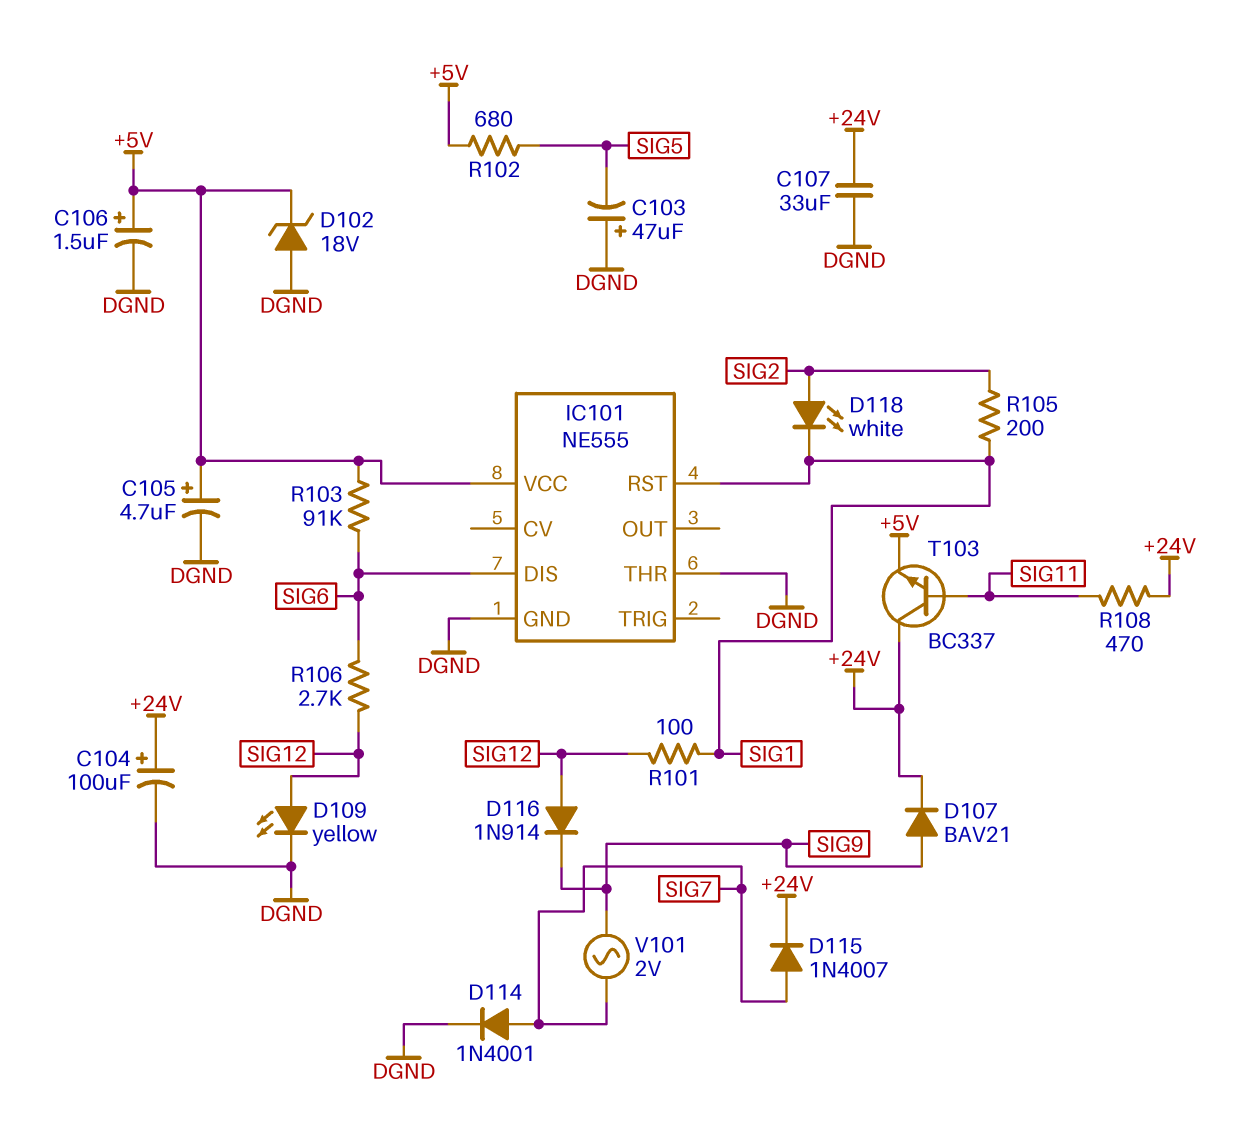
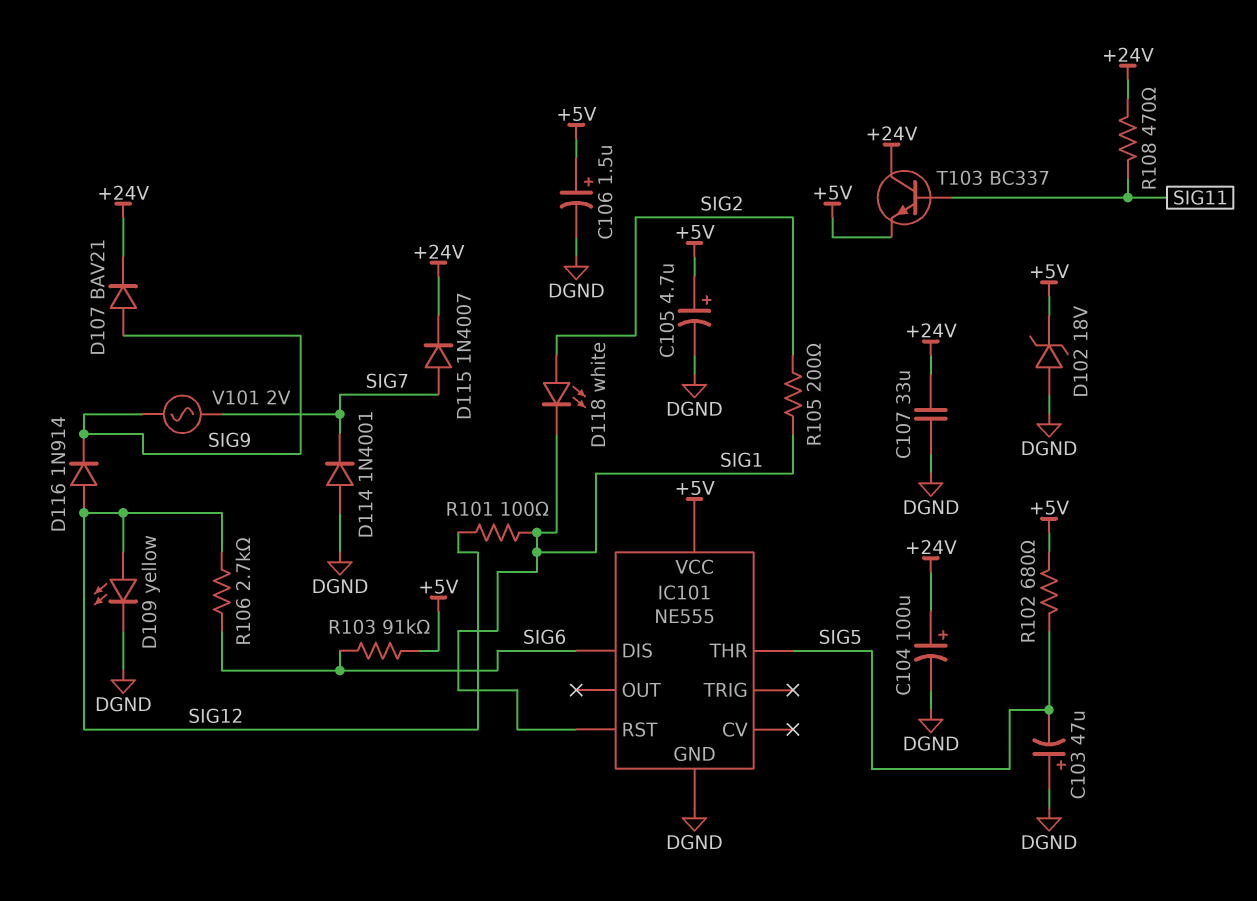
D114: diode 1N4001 (A SIG7, K DGND) -> diode 1N4001 (A DGND, K SIG7)
IC101 pin THR: DGND -> SIG5

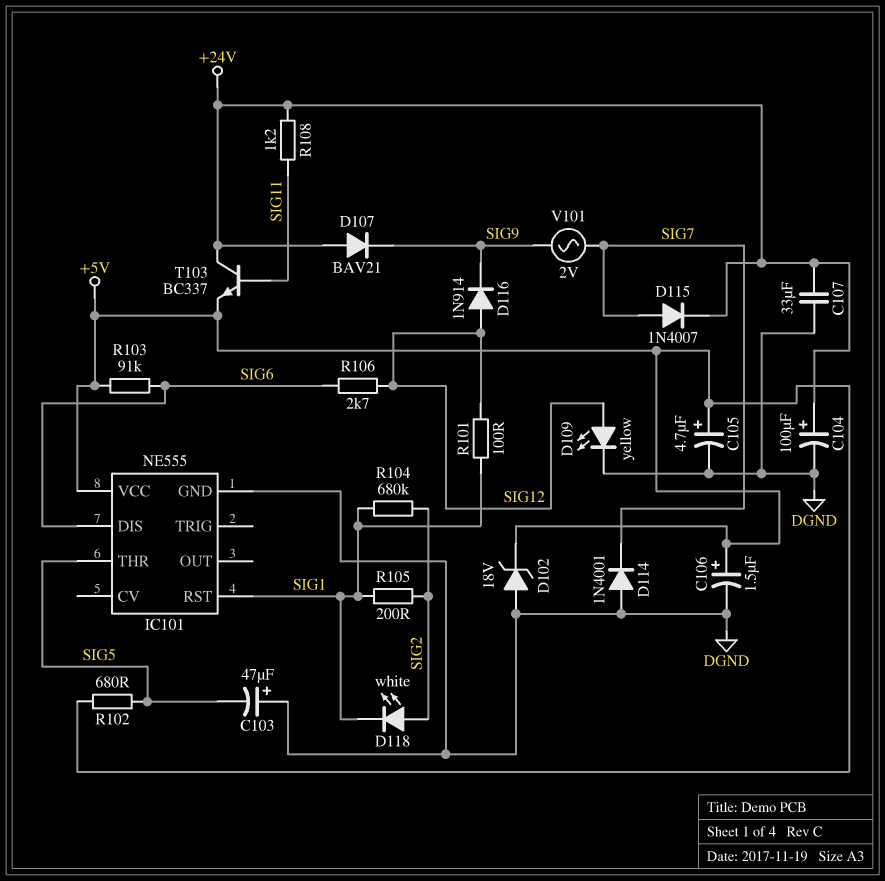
D107: diode BAV21 (A SIG9, K +24V) -> diode BAV21 (A +24V, K SIG9)
R104: none -> 680k (SIG1, SIG2)
R108: 470 (+24V, SIG11) -> 1.2k (+24V, SIG11)

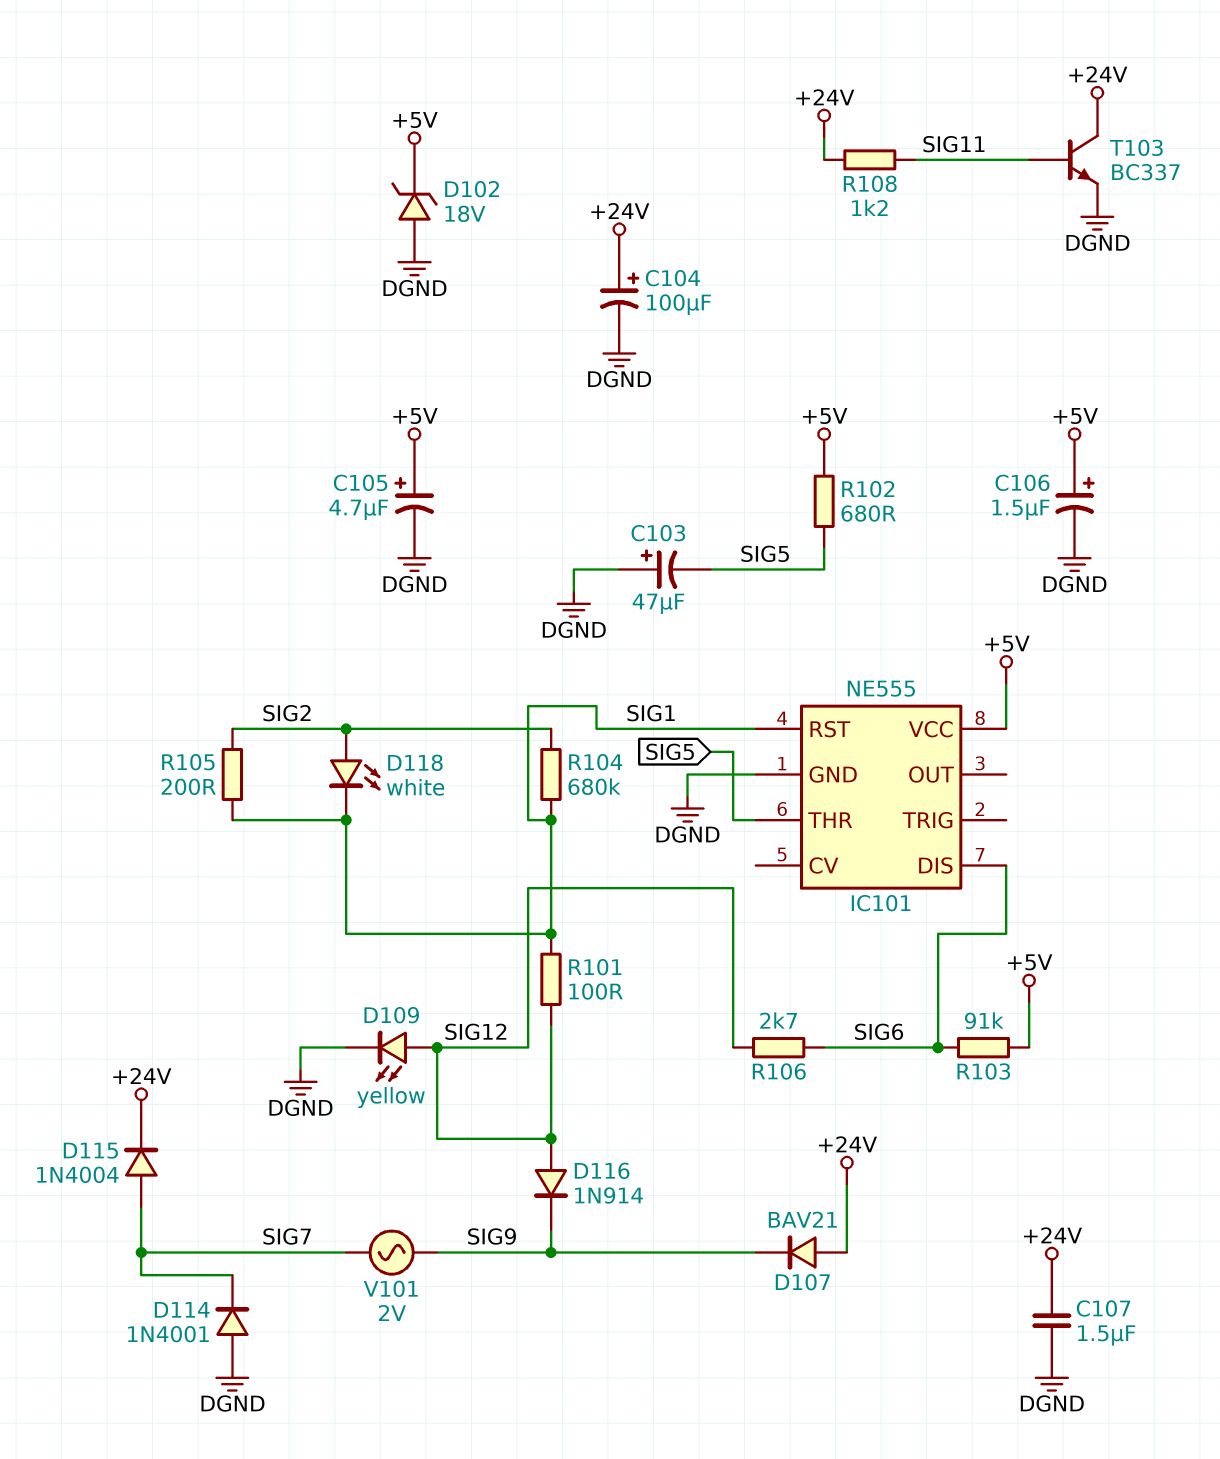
C107: 33uF (+24V, DGND) -> 1.5uF (+24V, DGND)
D115: diode 1N4007 (A SIG7, K +24V) -> diode 1N4004 (A SIG7, K +24V)
T103: NPN BC337 (B SIG11, C +24V, E +5V) -> NPN BC337 (B SIG11, C +24V, E DGND)

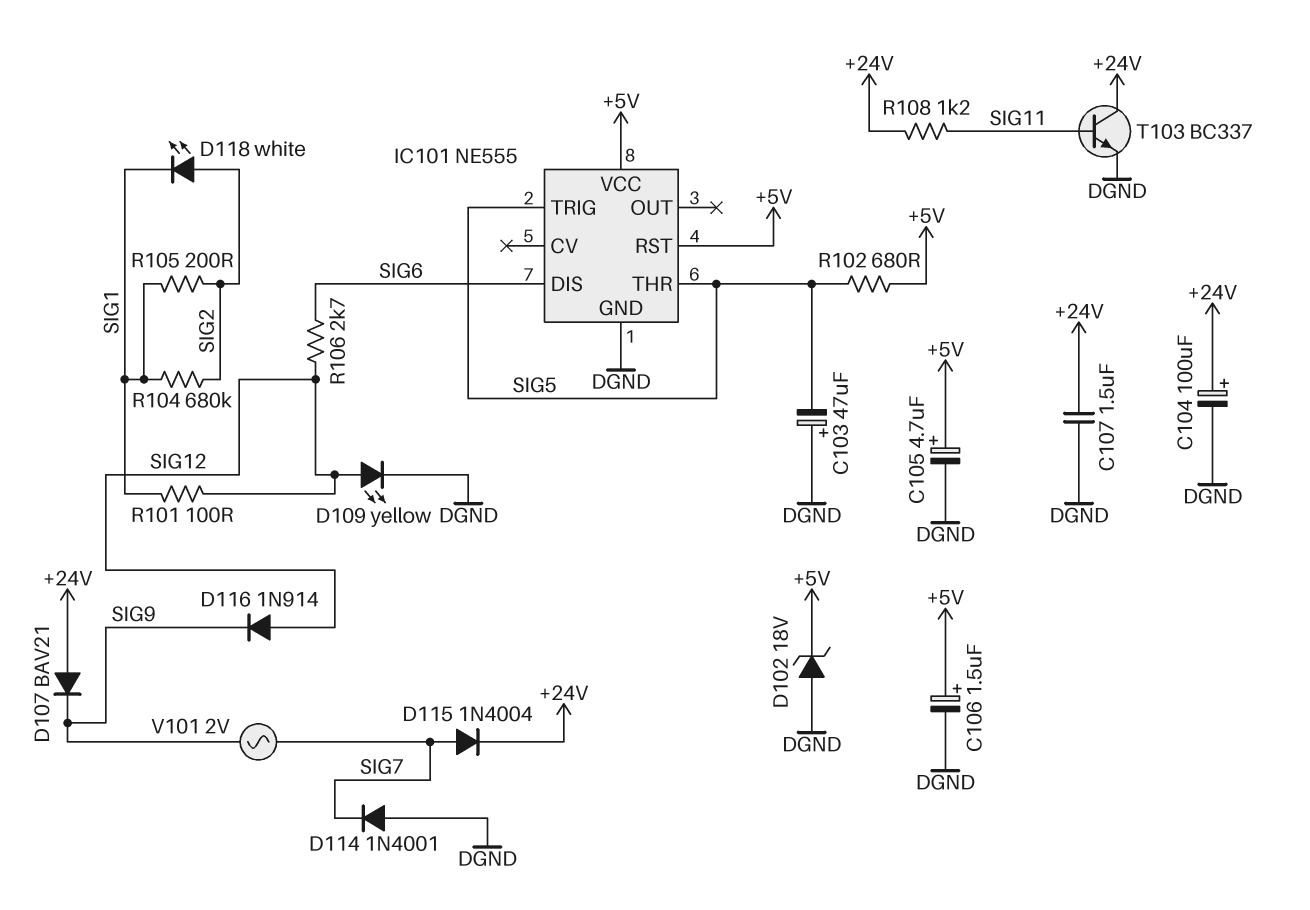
IC101 pin RST: SIG1 -> +5V
IC101 pin TRIG: none -> SIG5
R103: 91k (+5V, SIG6) -> none

